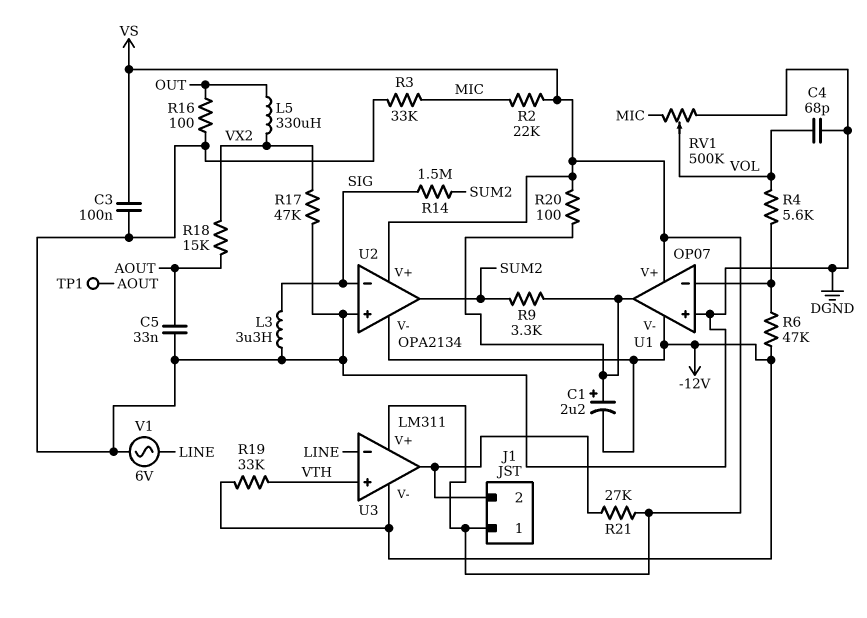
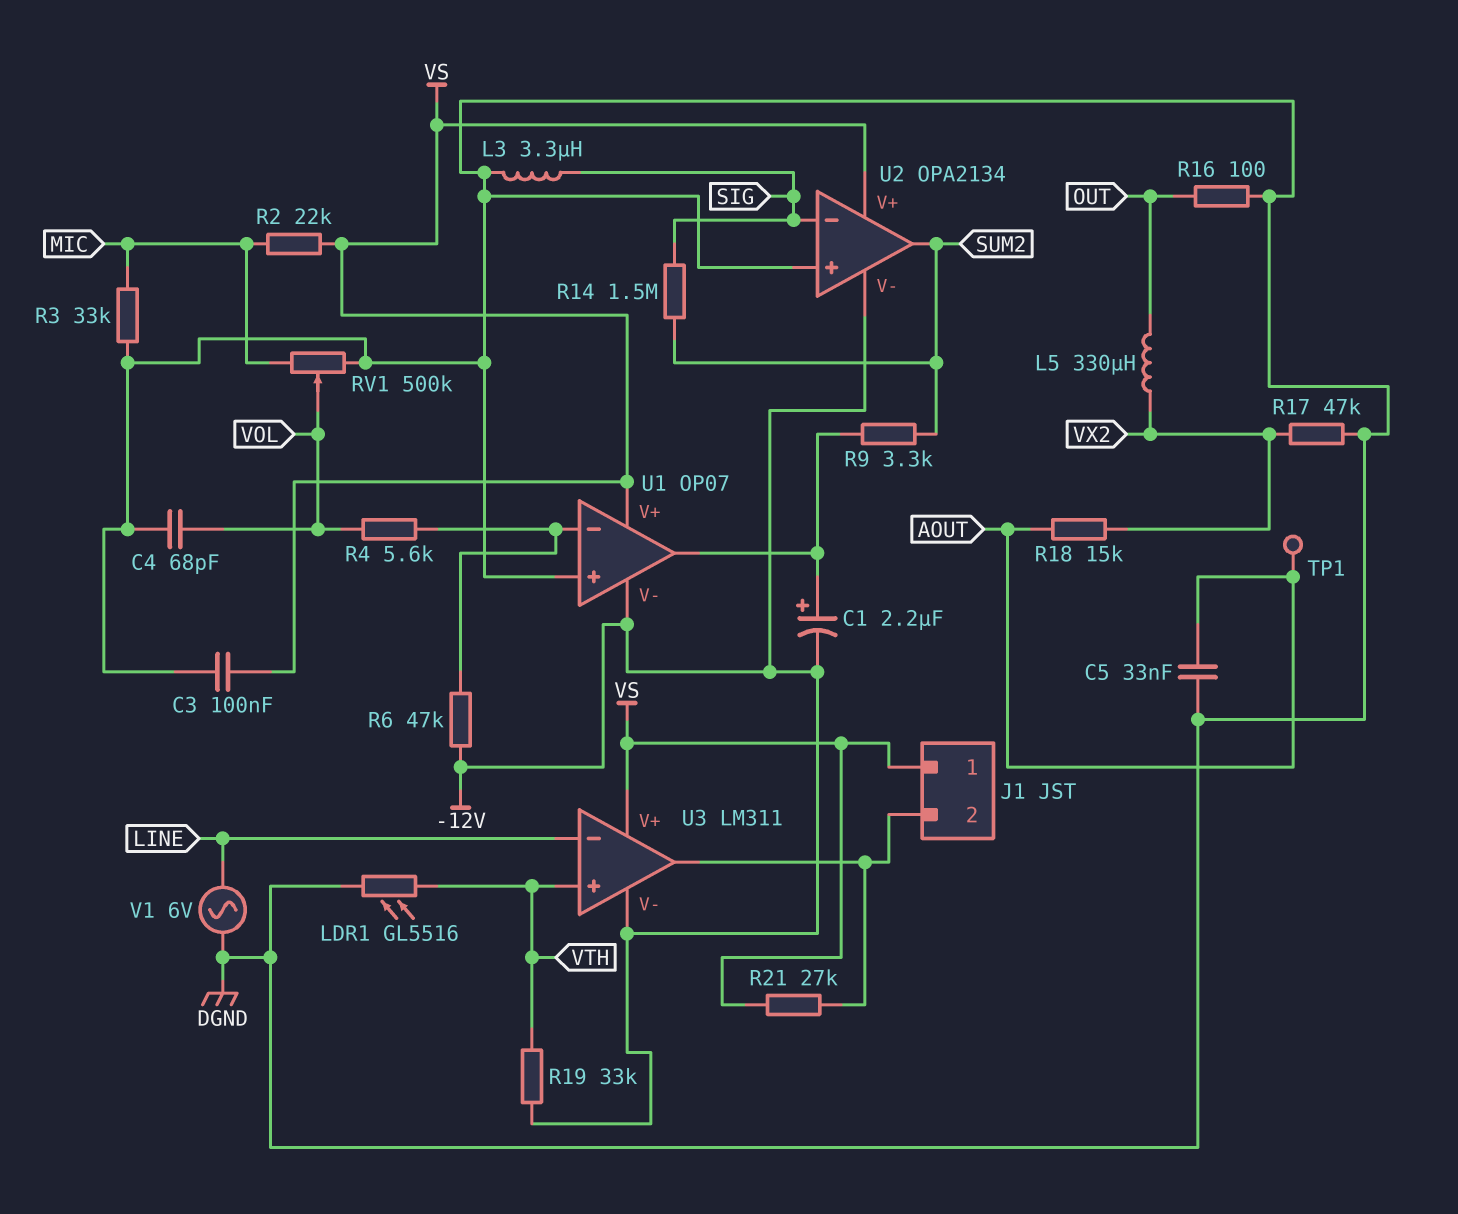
LDR1: none -> GL5516 (DGND, VTH)
R20: 100 (U1/out, VS) -> none

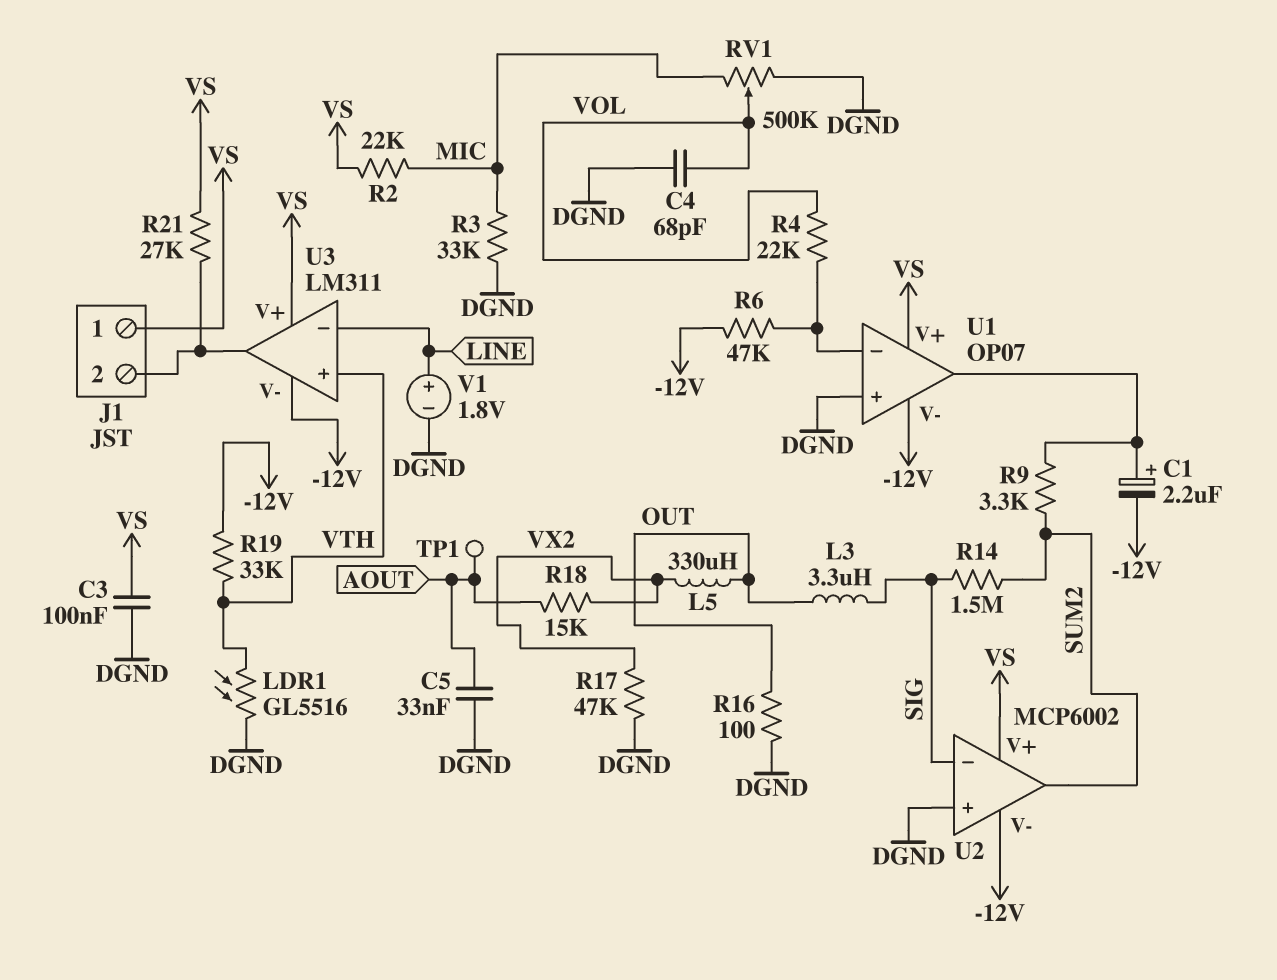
L3: 3.3uH (DGND, SIG) -> 3.3uH (OUT, SIG)
R4: 5.6k (U1/in-, VOL) -> 22k (U1/in-, VOL)
U2: OPA2134 -> MCP6002
V1: AC 6V (DGND, LINE) -> 1.8V (plus LINE, minus DGND)

